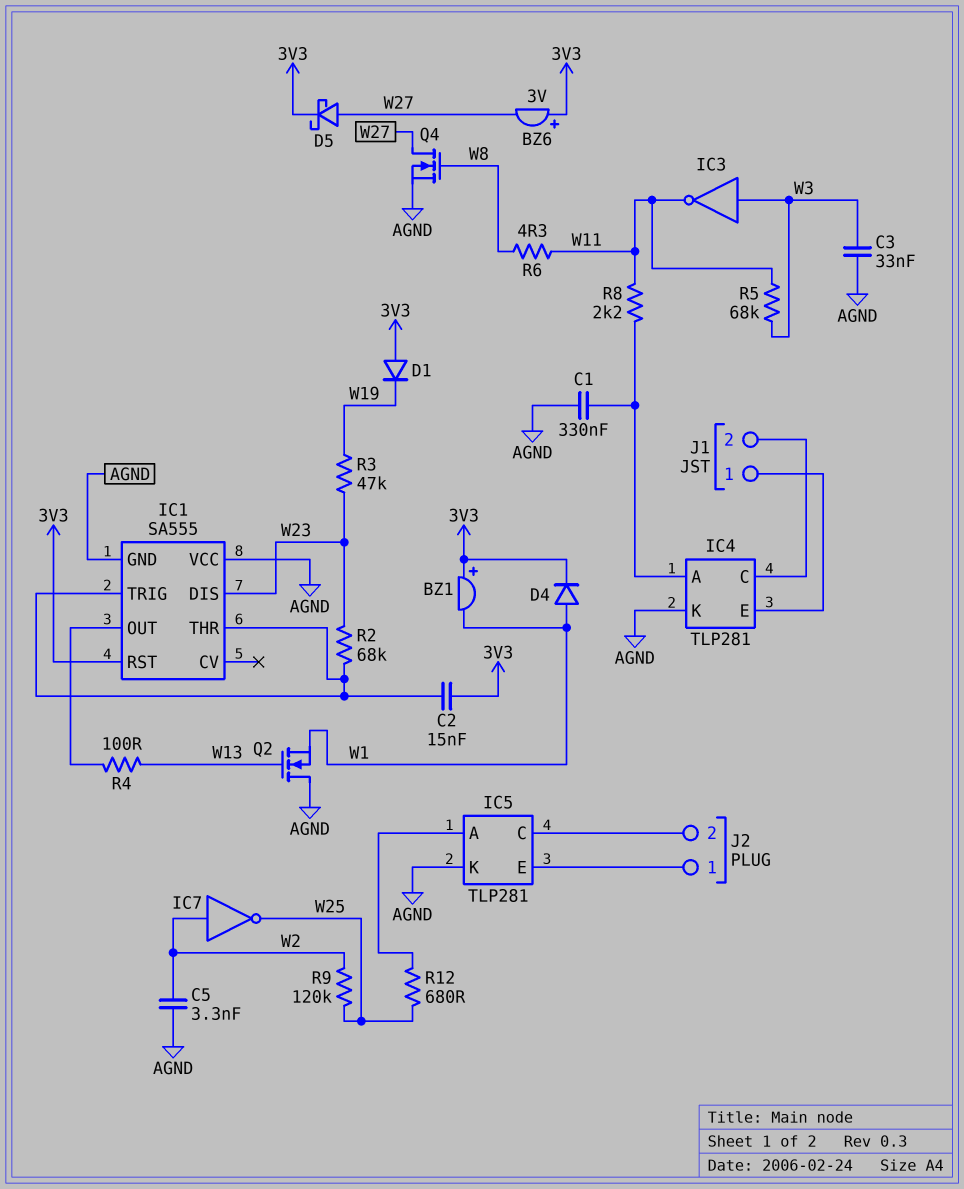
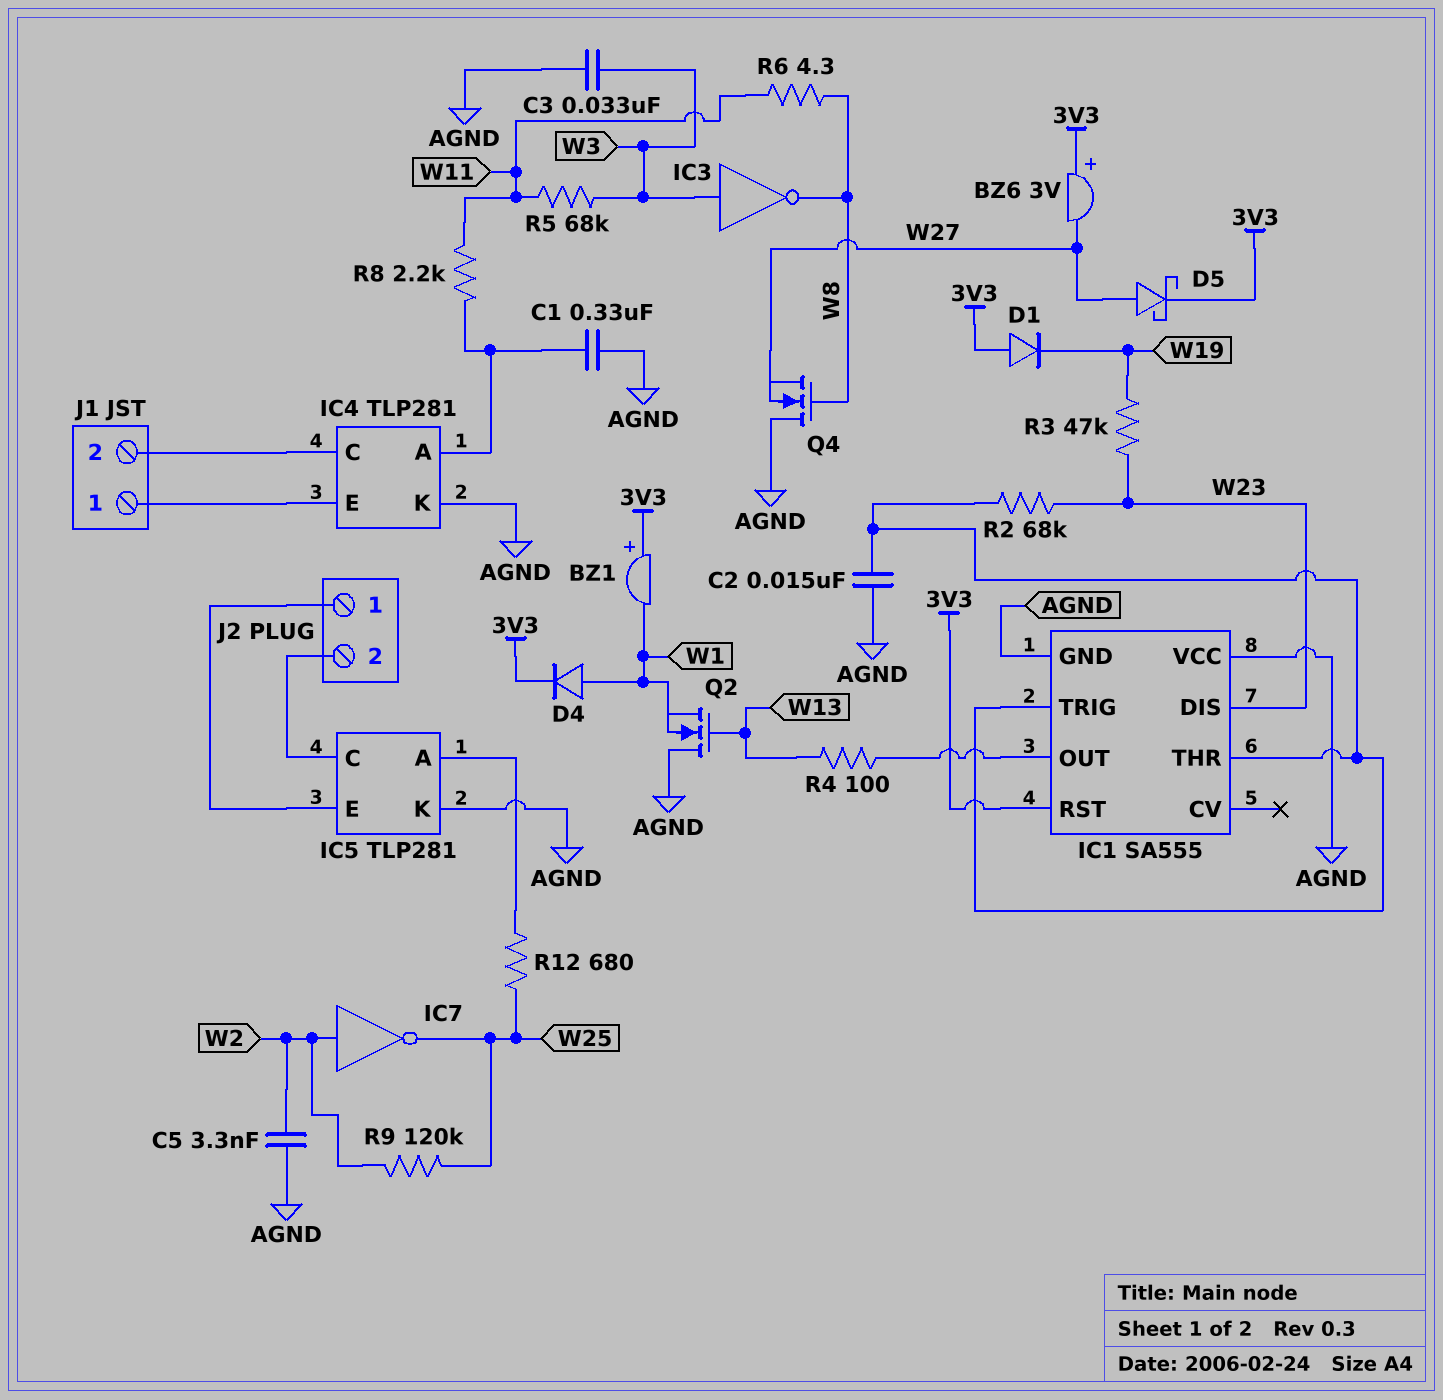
C2: 15nF (3V3, IC1/THR) -> 15nF (AGND, IC1/THR)
IC3: NOT (in W3, out W11) -> NOT (in W3, out W8)
Q4: NMOS (G W8, D W27, S AGND) -> NMOS (G W8, D AGND, S W27)

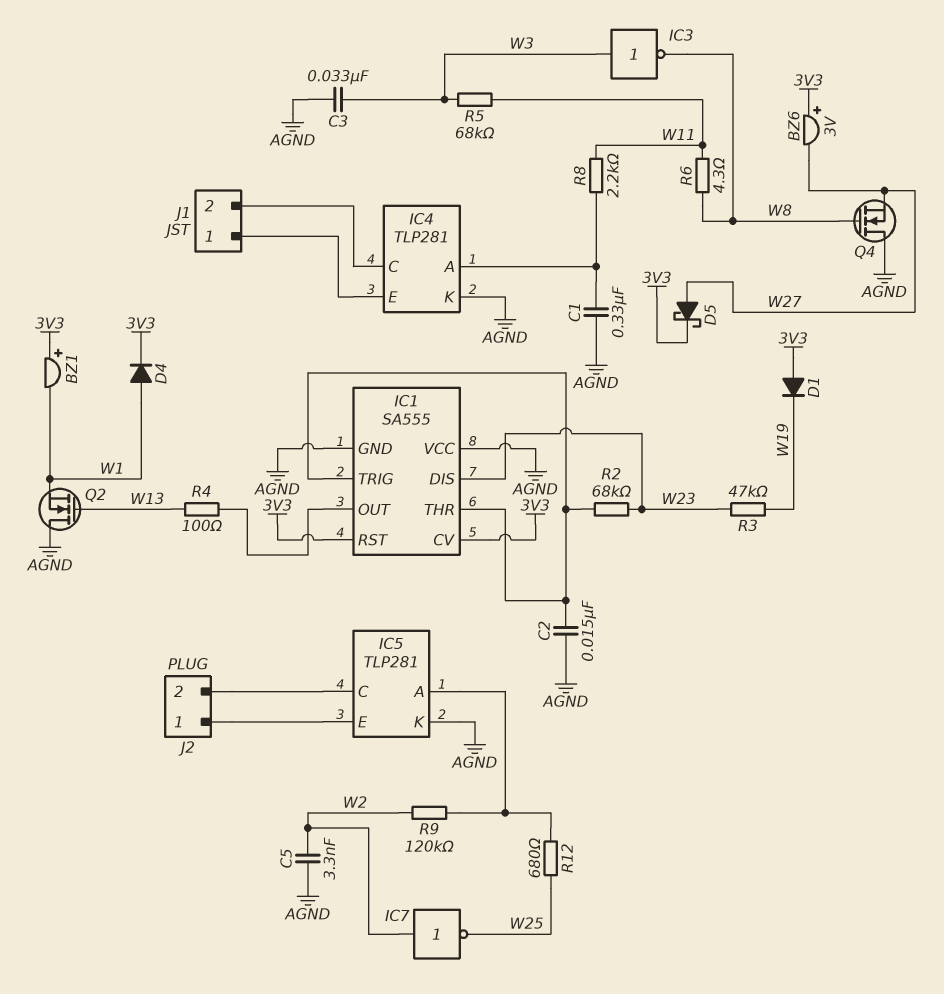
IC1 pin CV: none -> 3V3
R9: 120k (W2, W25) -> 120k (IC5/A, W2)

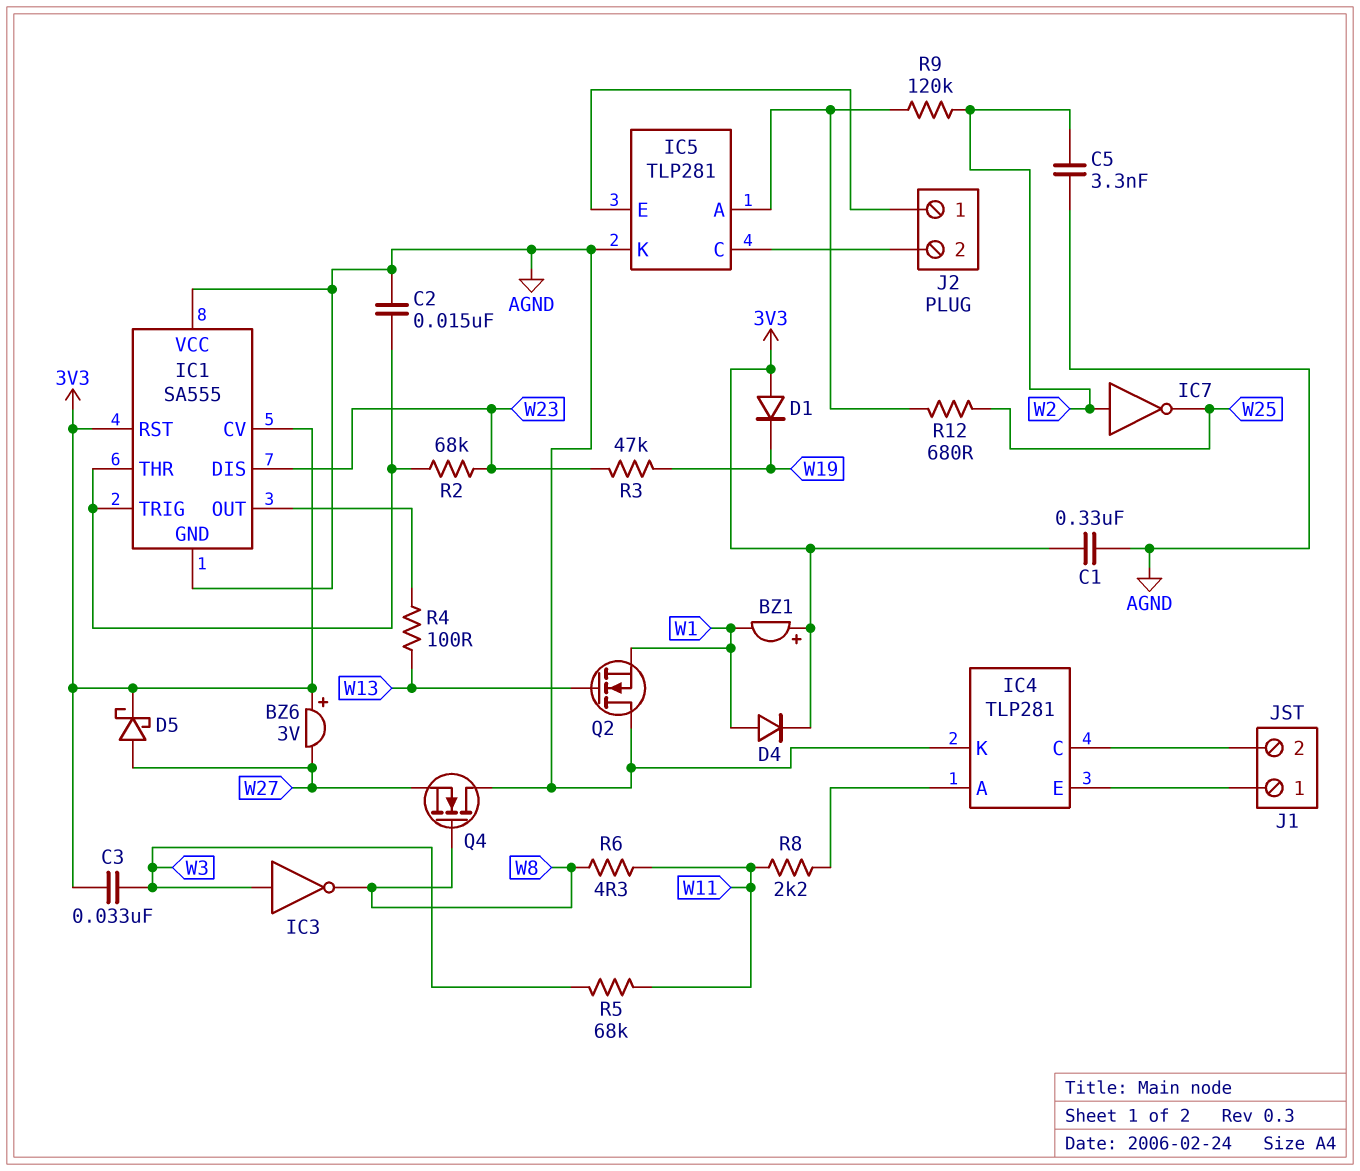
C1: 330nF (AGND, IC4/A) -> 330nF (3V3, AGND)
C3: 33nF (AGND, W3) -> 33nF (3V3, W3)

